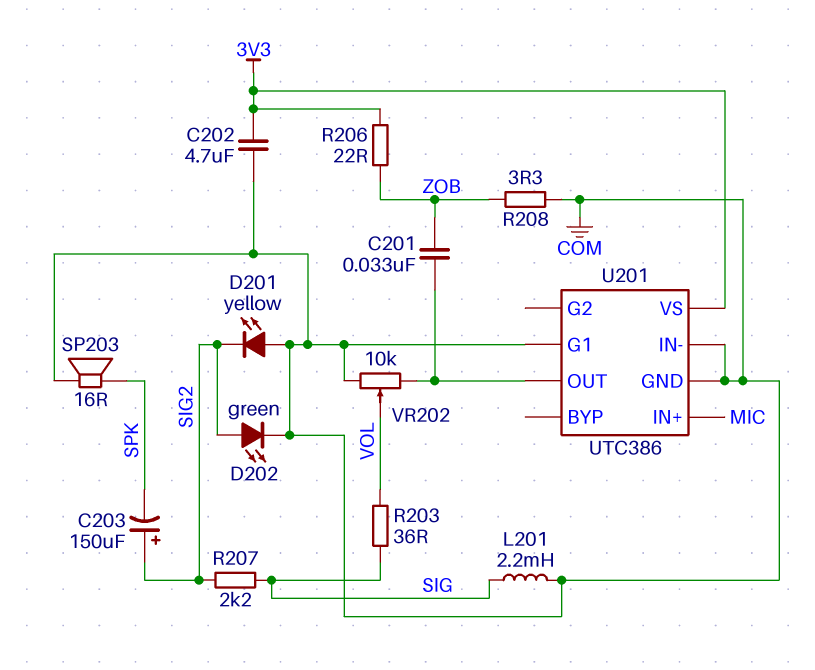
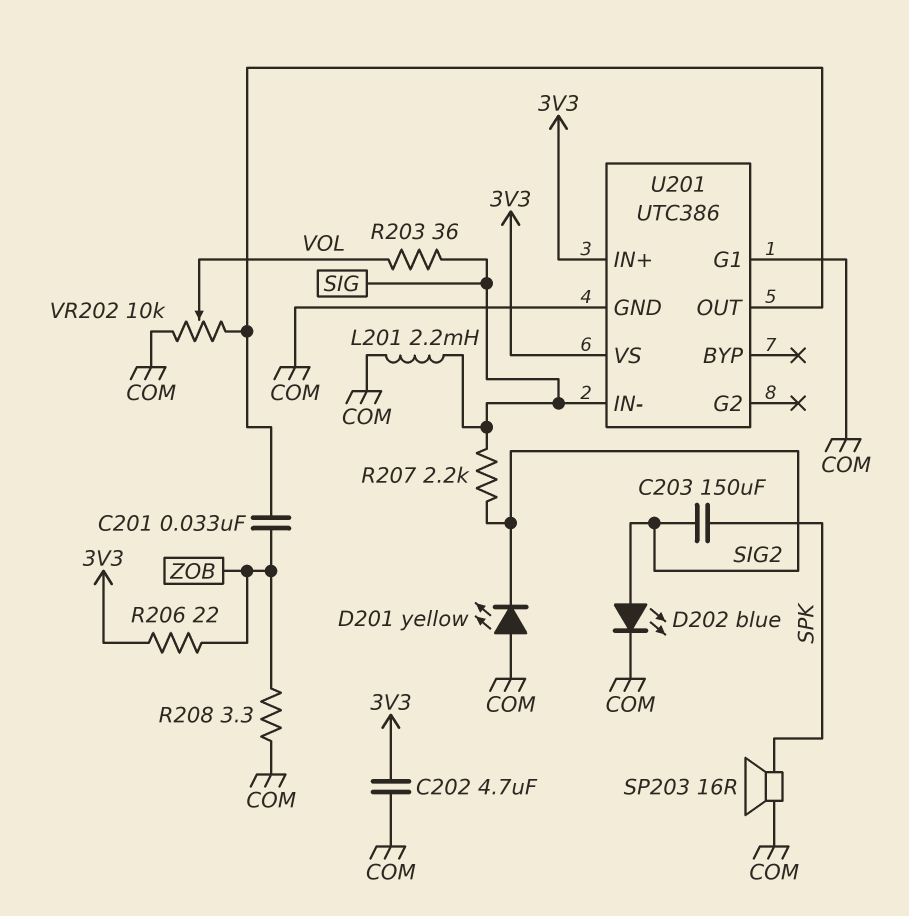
C203: 150uF (plus SIG2, minus SPK) -> 150uF (SIG2, SPK)
D202: LED green (A SIG2, K COM) -> LED blue (A SIG2, K COM)
U201 pin IN+: MIC -> 3V3
U201 pin IN-: COM -> SIG

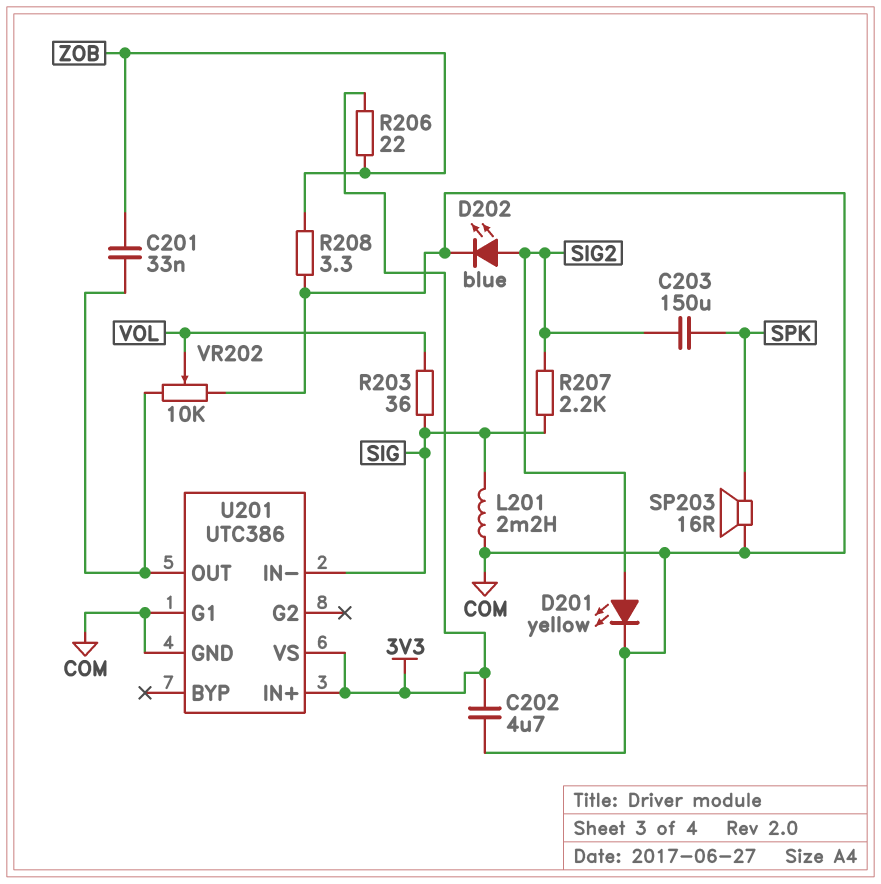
D201: LED yellow (A COM, K SIG2) -> LED yellow (A SIG2, K COM)

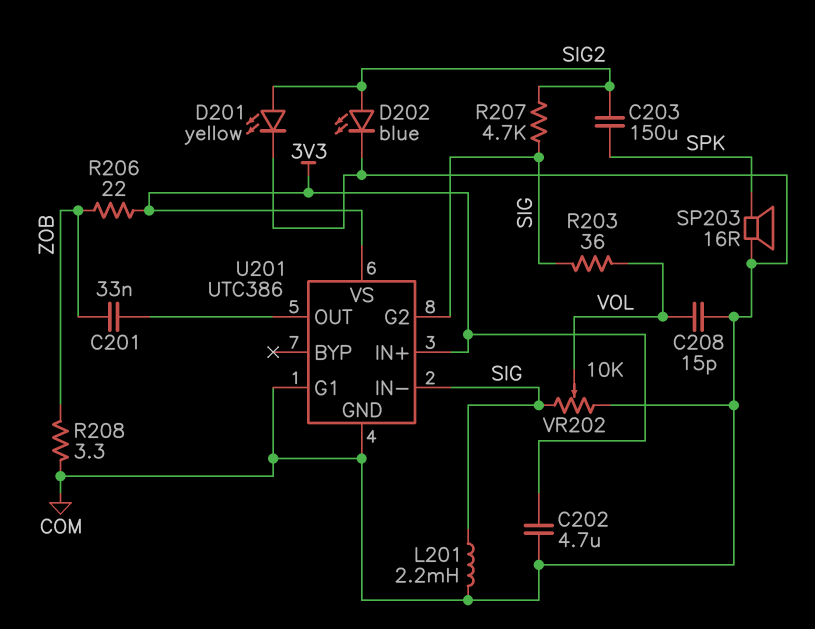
C208: none -> 15pF (COM, VOL)
R207: 2.2k (SIG, SIG2) -> 4.7k (SIG, SIG2)
U201 pin G2: none -> SIG
VR202: 10k (COM, U201/OUT, wiper VOL) -> 10k (COM, SIG, wiper VOL)

